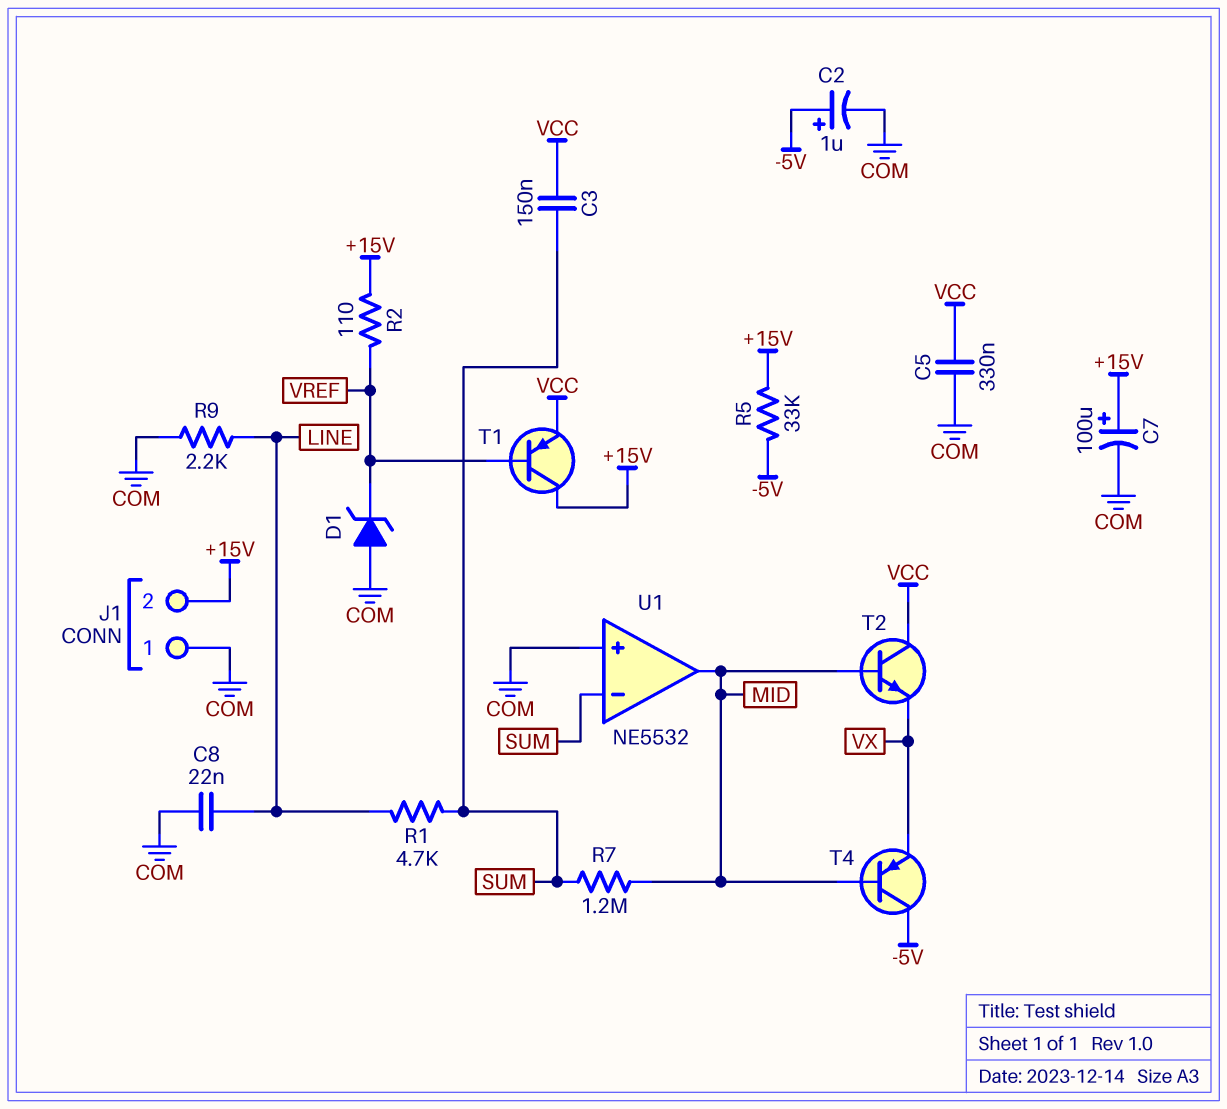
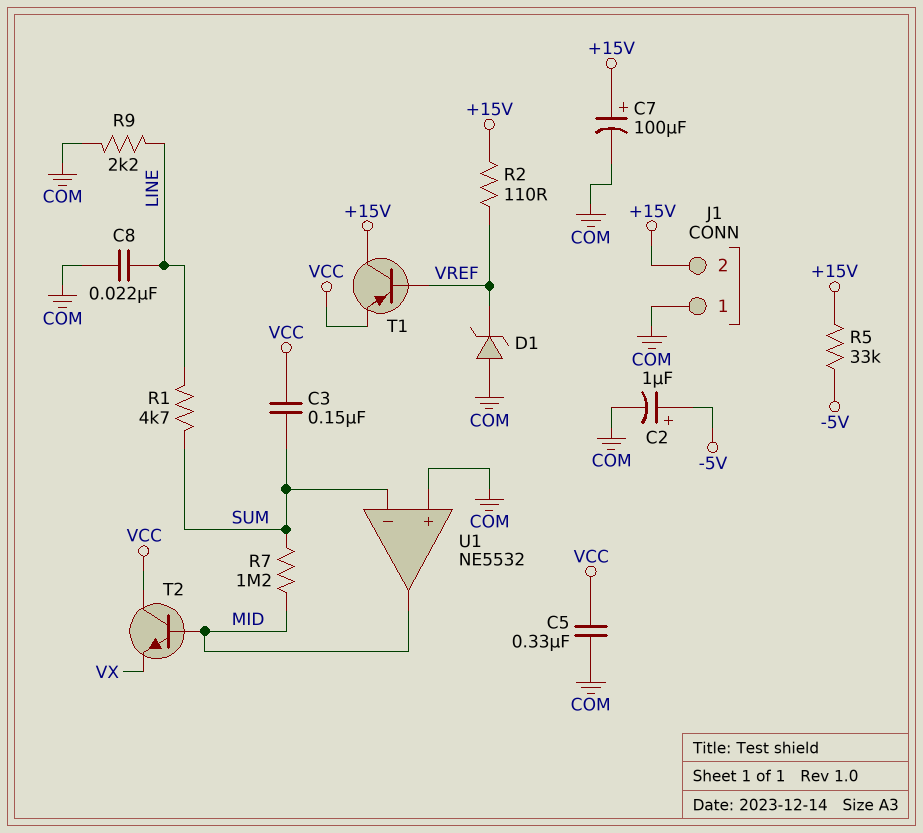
T4: PNP (B MID, C -5V, E VX) -> none

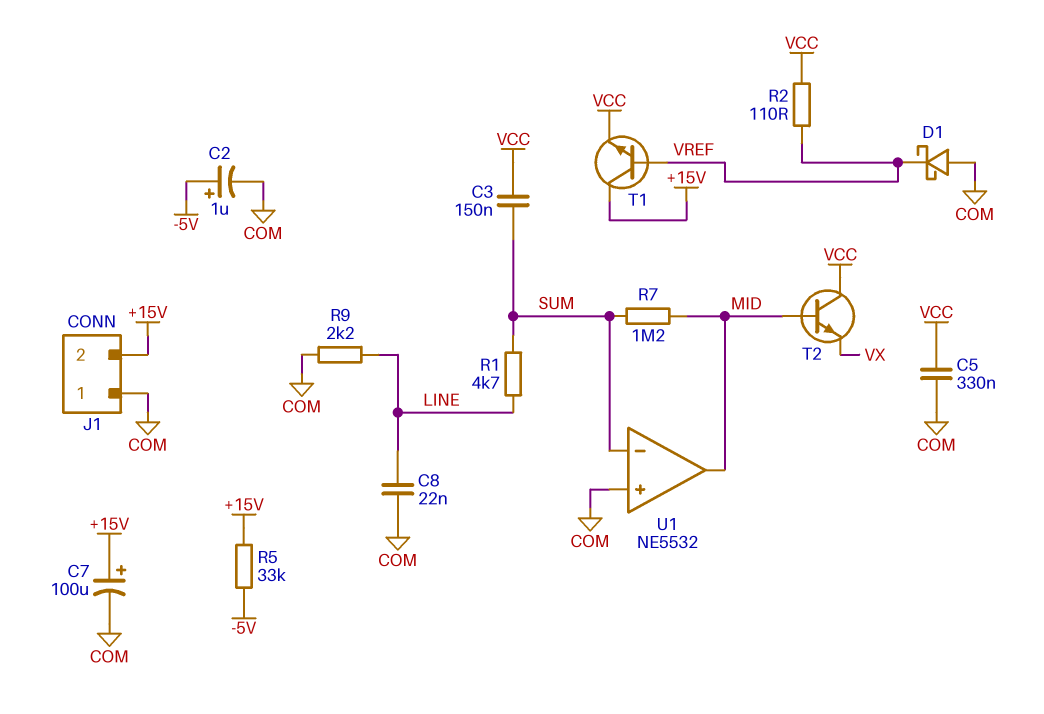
D1: zener (A COM, K VREF) -> schottky (A COM, K VREF)
R2: 110 (+15V, VREF) -> 110 (VCC, VREF)
T1: PNP (B VREF, C +15V, E VCC) -> NPN (B VREF, C +15V, E VCC)

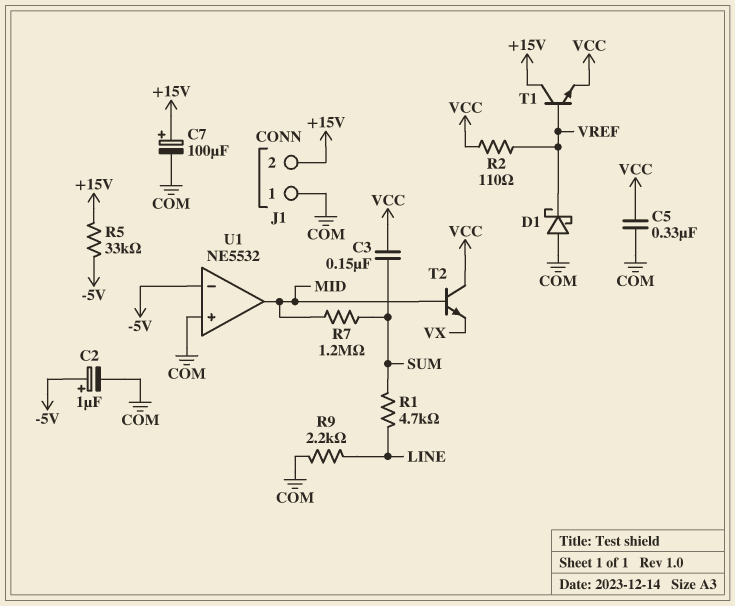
C8: 22nF (COM, LINE) -> none
U1 pin in-: SUM -> -5V

